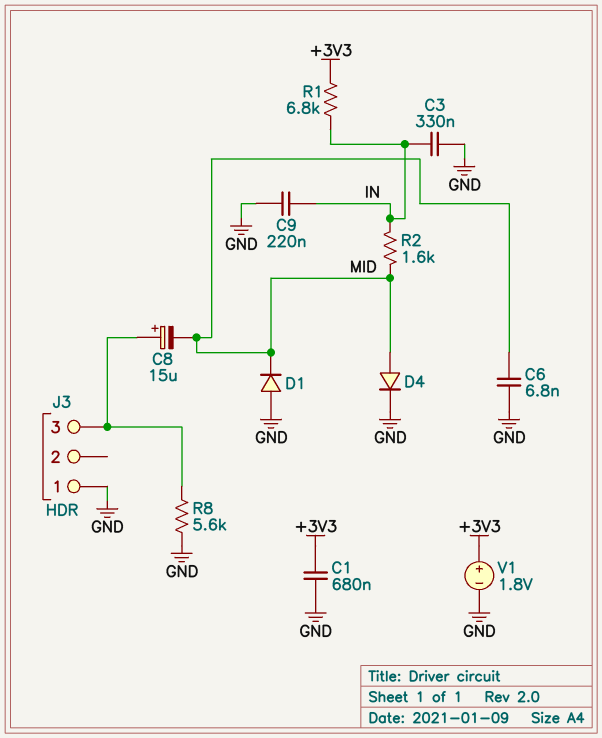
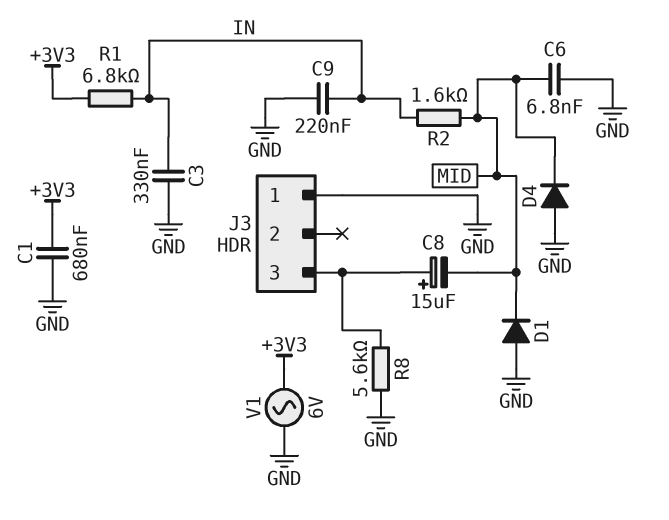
D4: diode (A MID, K GND) -> diode (A GND, K MID)
V1: 1.8V (plus +3V3, minus GND) -> AC 6V (+3V3, GND)

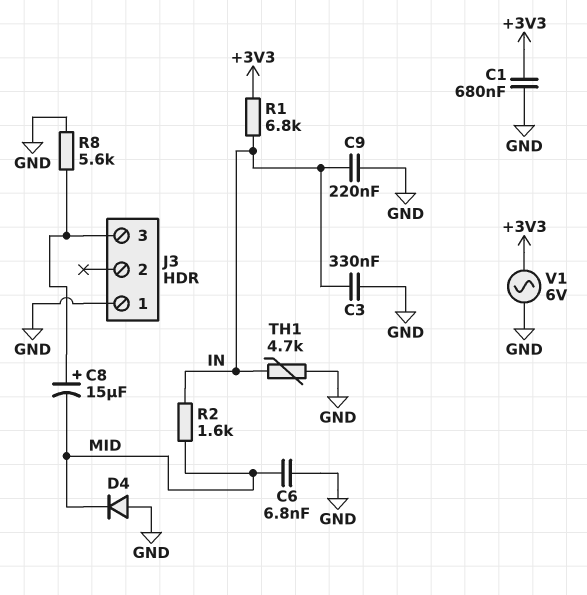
D1: diode (A GND, K MID) -> none
TH1: none -> 4.7k (GND, IN)

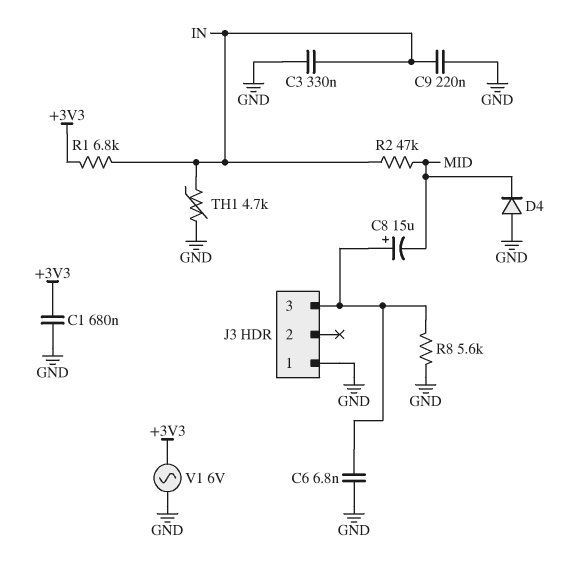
C6: 6.8nF (GND, MID) -> 6.8nF (GND, J3/3)
R2: 1.6k (IN, MID) -> 47k (IN, MID)

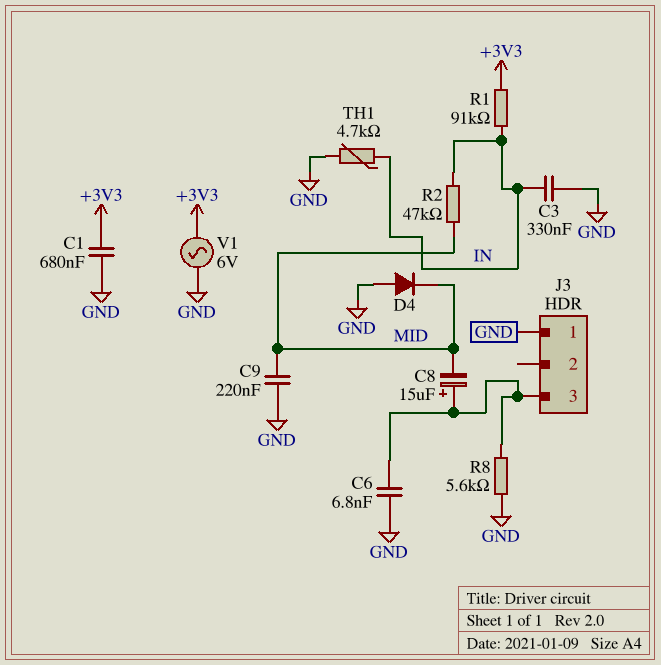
C9: 220nF (GND, IN) -> 220nF (GND, MID)
R1: 6.8k (+3V3, IN) -> 91k (+3V3, IN)

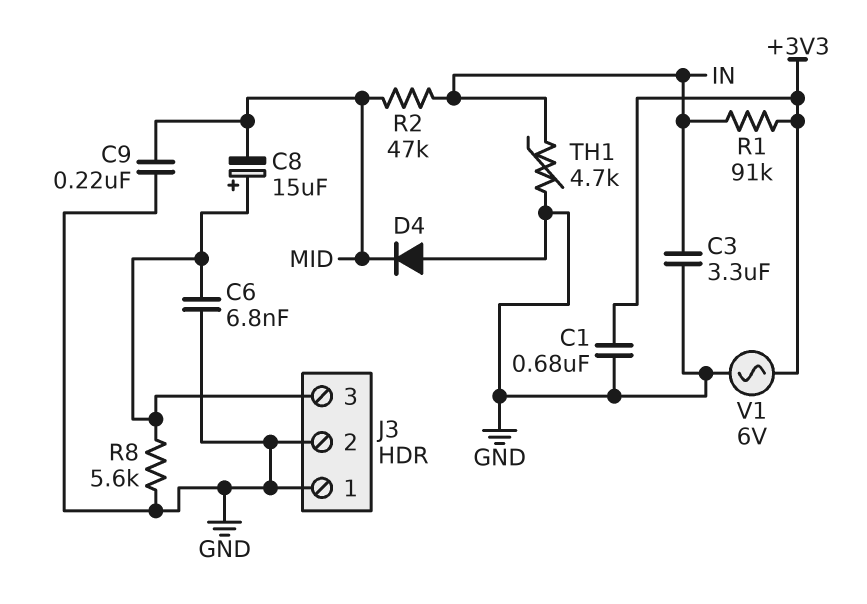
C3: 330nF (GND, IN) -> 3.3uF (GND, IN)
J3 pin 2: none -> GND

